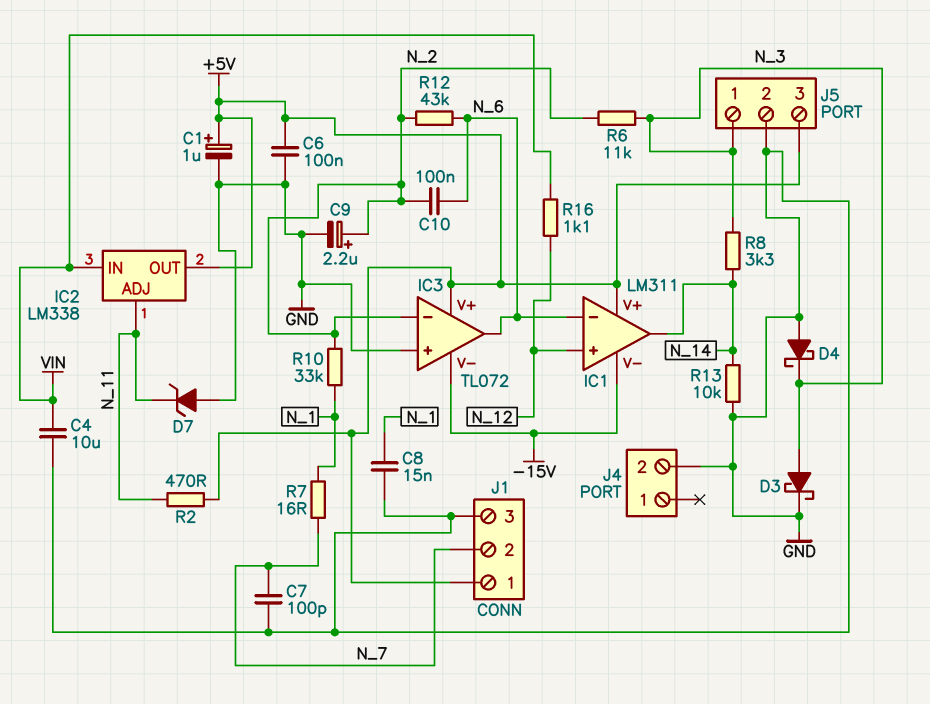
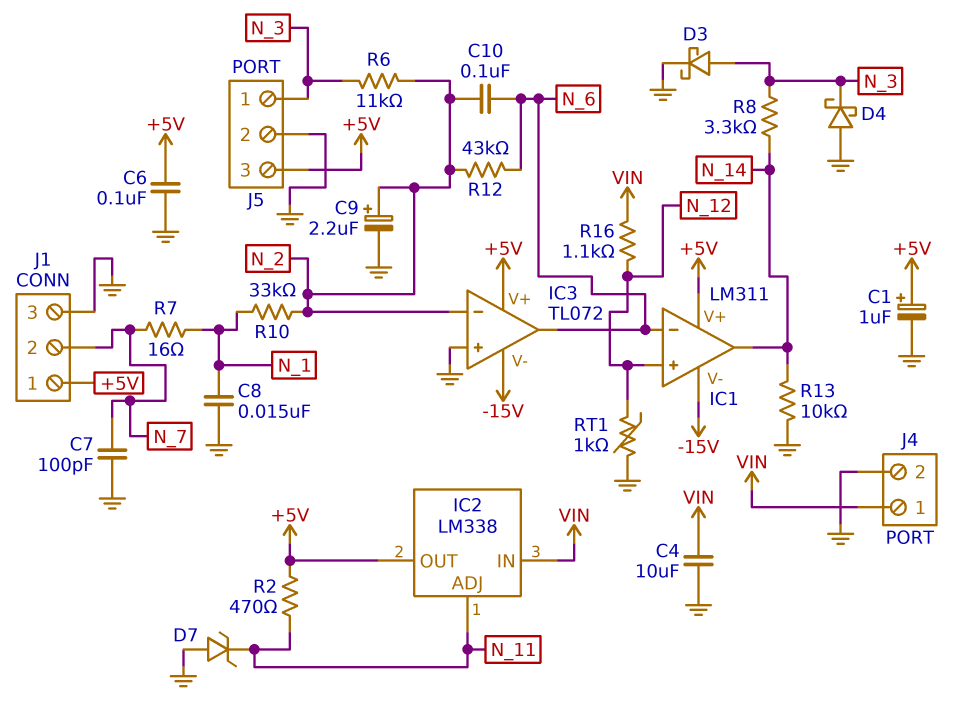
J4 pin 1: none -> VIN
RT1: none -> 1k (GND, N_12)

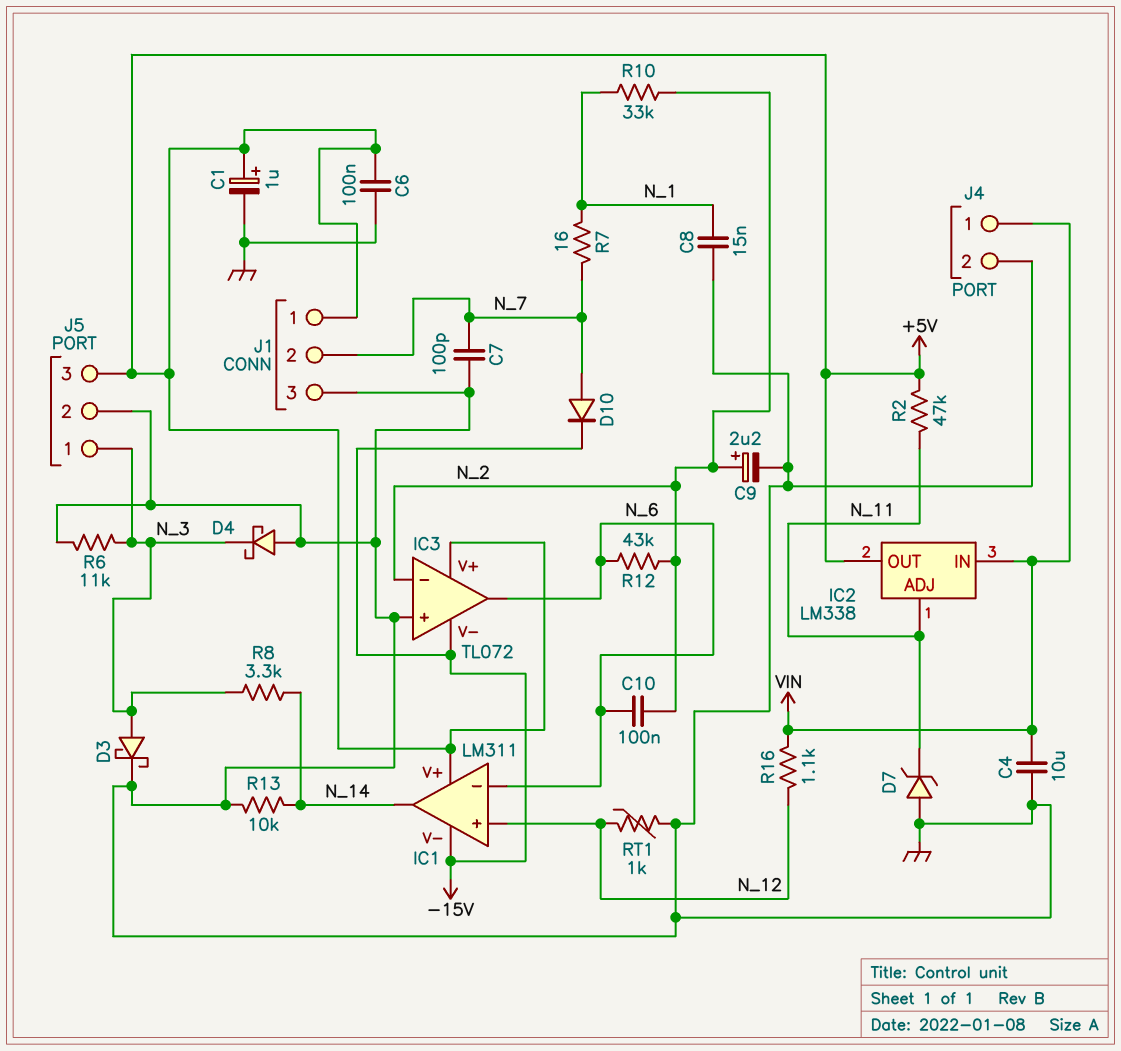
D10: none -> diode (A N_7, K -15V)
R2: 470 (+5V, N_11) -> 47k (+5V, N_11)
R6: 11k (N_2, N_3) -> 11k (GND, N_3)

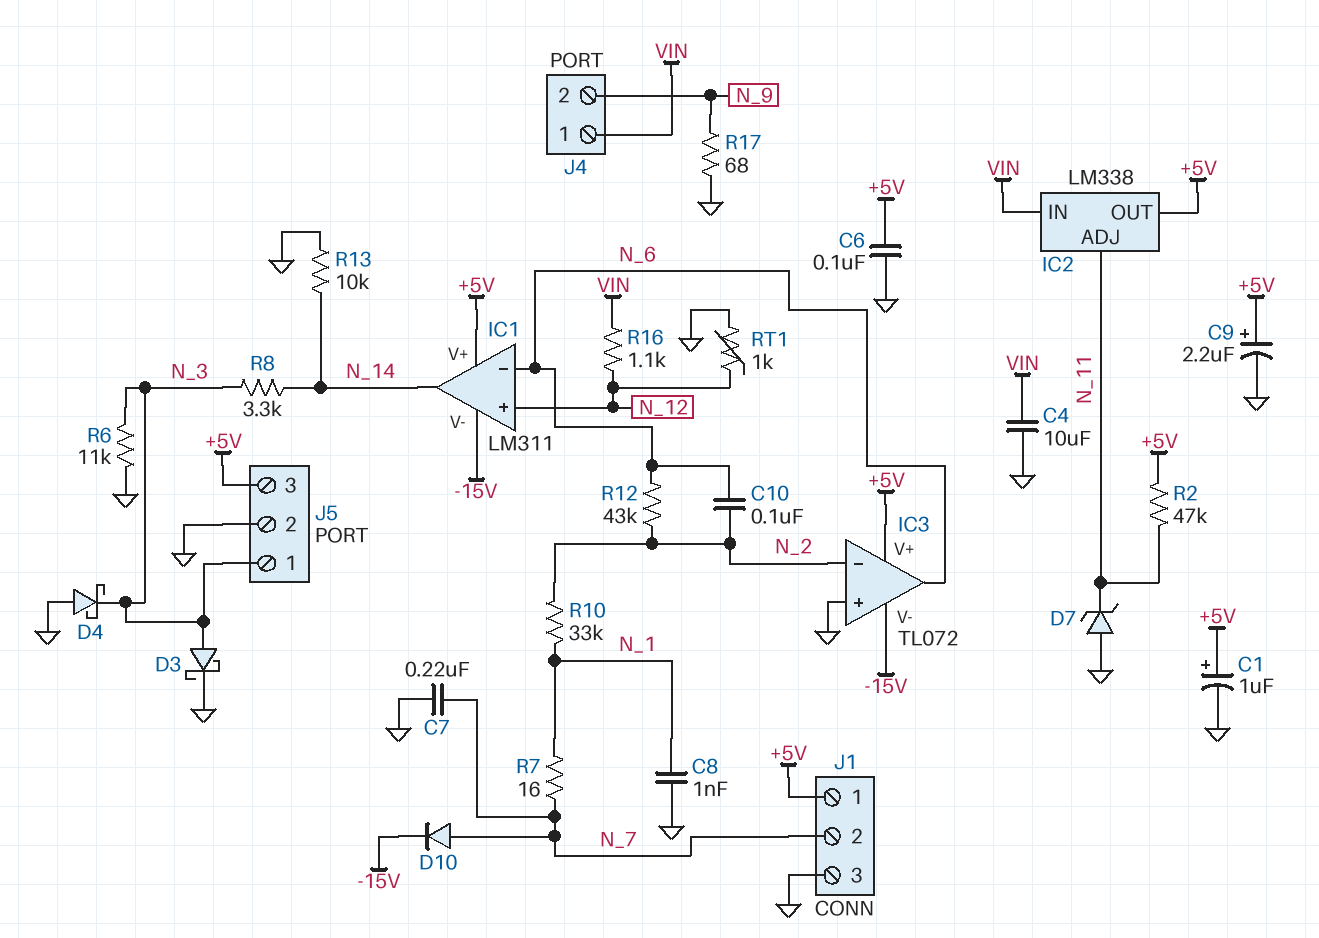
C7: 100pF (GND, N_7) -> 220nF (GND, N_7)
C8: 15nF (GND, N_1) -> 1nF (GND, N_1)
C9: 2.2uF (plus N_2, minus GND) -> 2.2uF (plus +5V, minus GND)
J4 pin 2: GND -> N_9
R17: none -> 68 (GND, N_9)

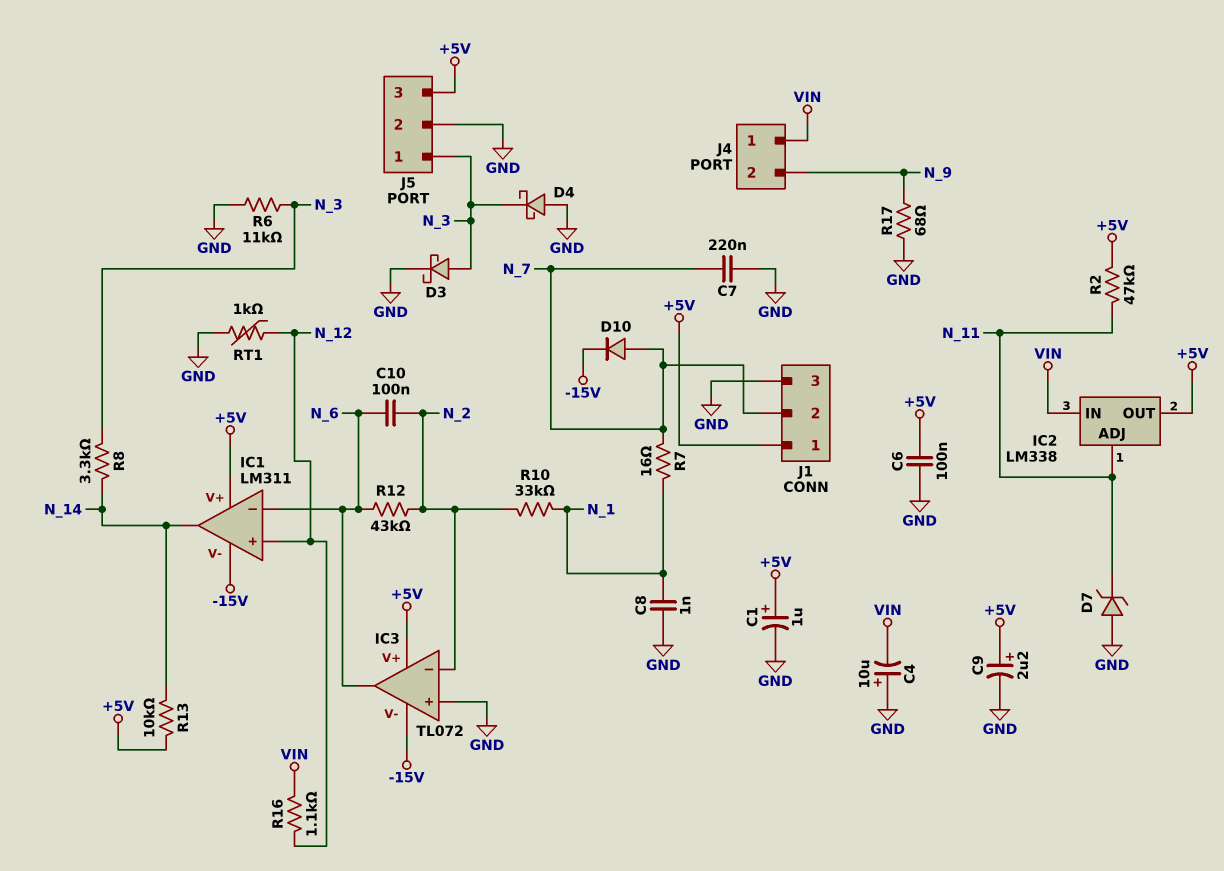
C4: 10uF (GND, VIN) -> 10uF (plus GND, minus VIN)
R13: 10k (GND, N_14) -> 10k (+5V, N_14)

